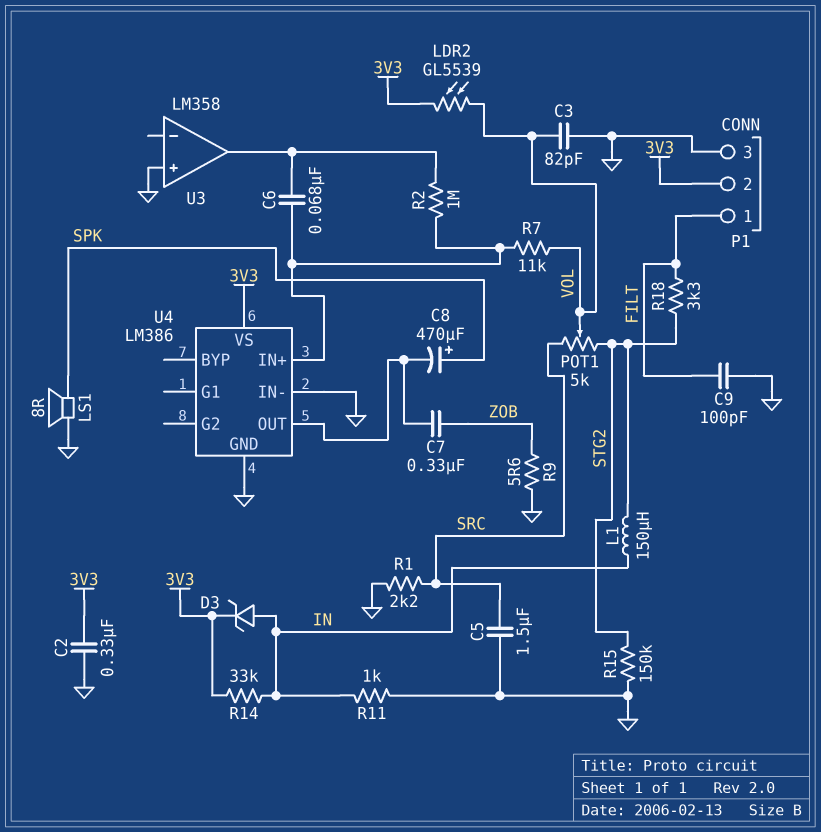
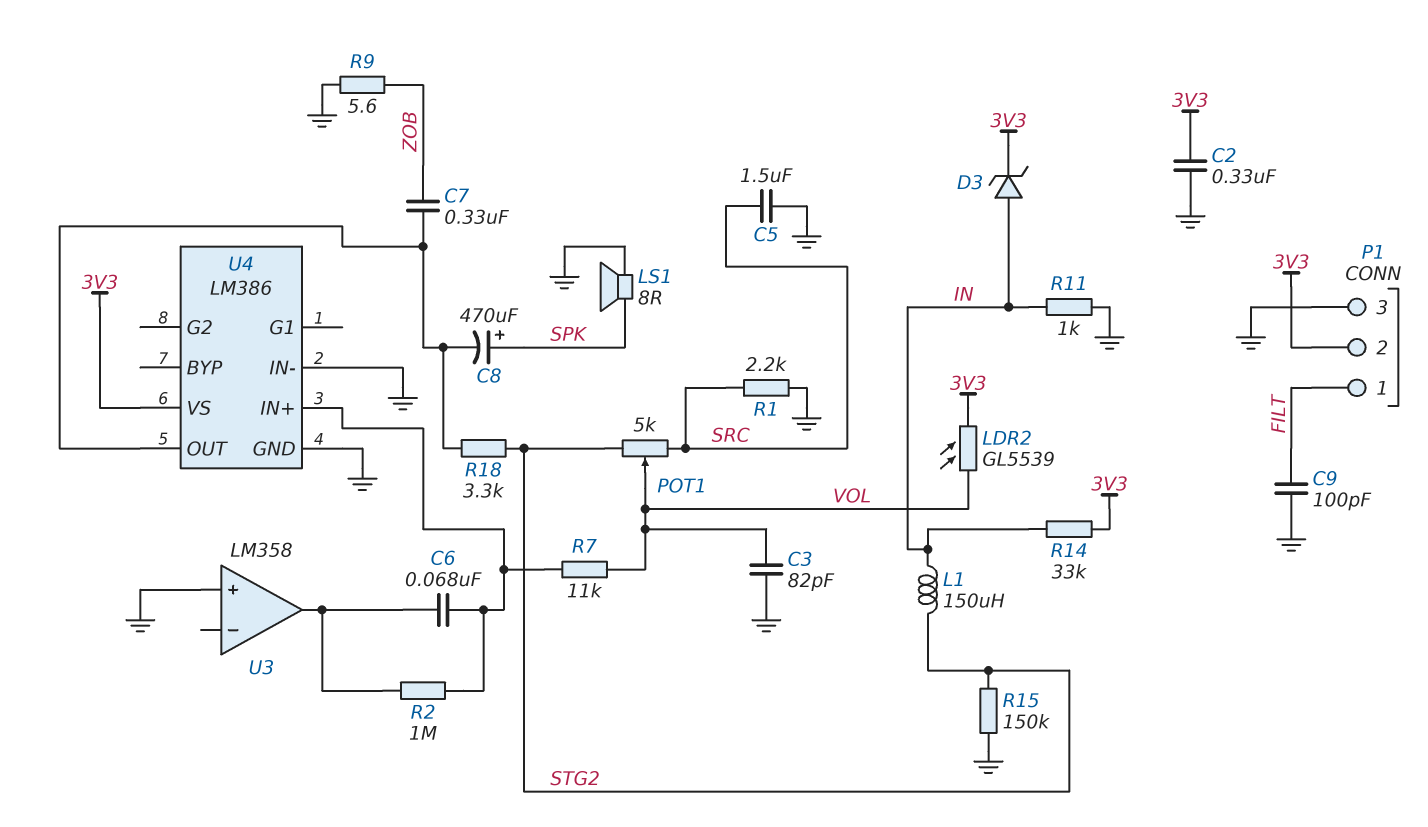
R18: 3.3k (FILT, STG2) -> 3.3k (STG2, U4/OUT)

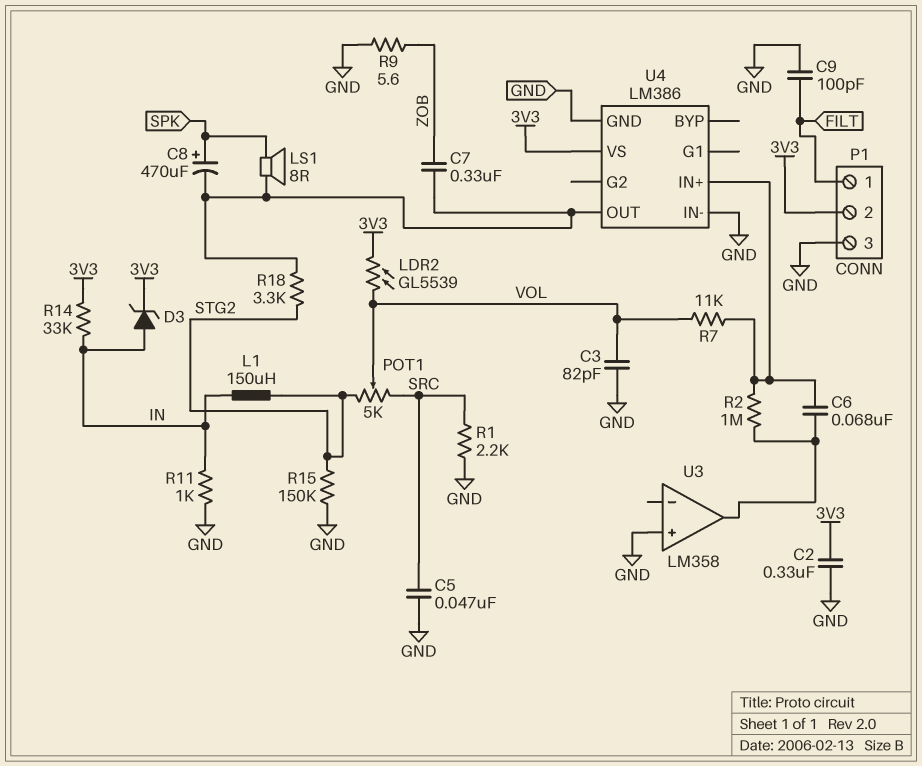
C5: 1.5uF (GND, SRC) -> 47nF (GND, SRC)
LS1: speaker 8R (GND, SPK) -> speaker 8R (SPK, U4/OUT)

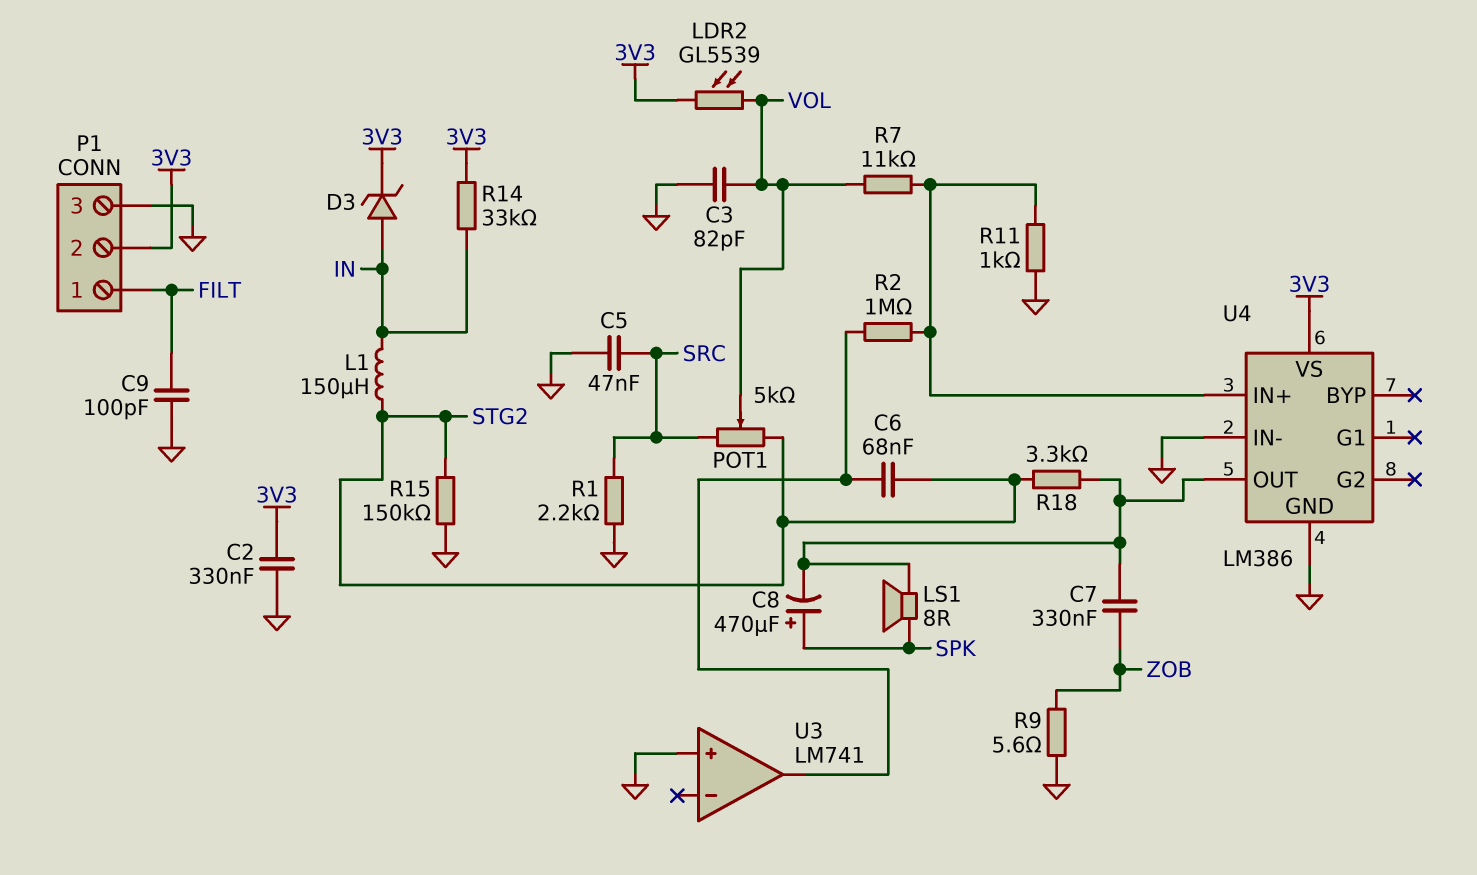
C6: 68nF (U3/out, U4/IN+) -> 68nF (STG2, U3/out)
R11: 1k (GND, IN) -> 1k (GND, U4/IN+)
U3: LM358 -> LM741

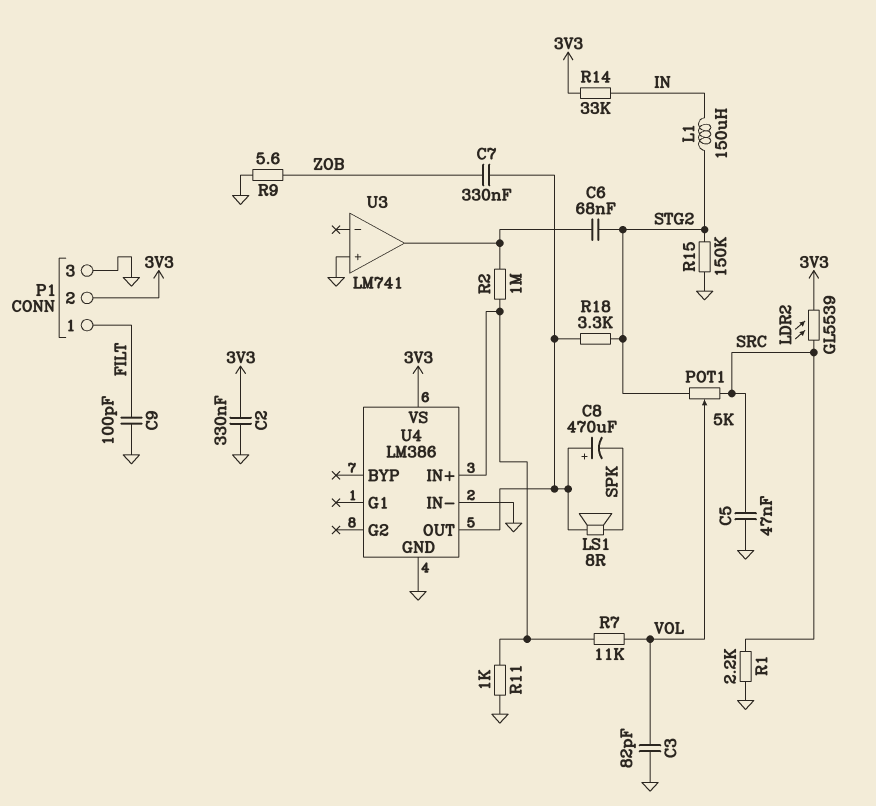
C8: 470uF (plus SPK, minus U4/OUT) -> 470uF (plus U4/OUT, minus SPK)
D3: zener (A IN, K 3V3) -> none
LDR2: GL5539 (3V3, VOL) -> GL5539 (3V3, SRC)

